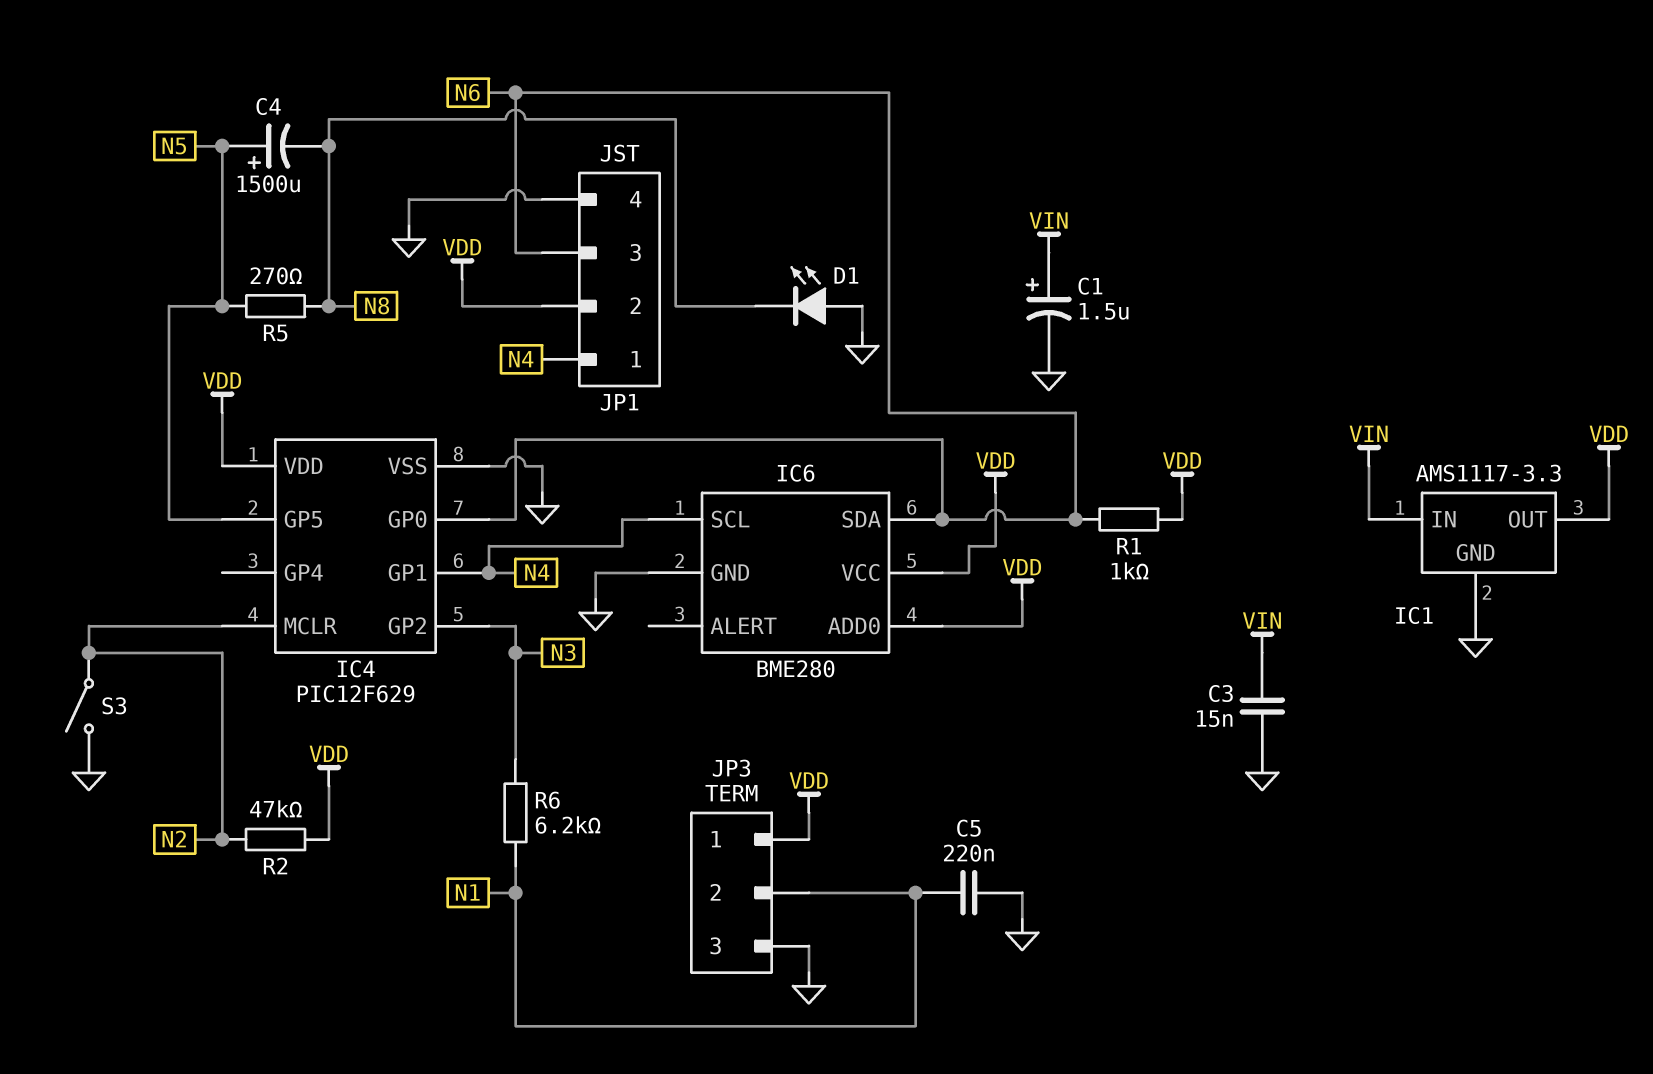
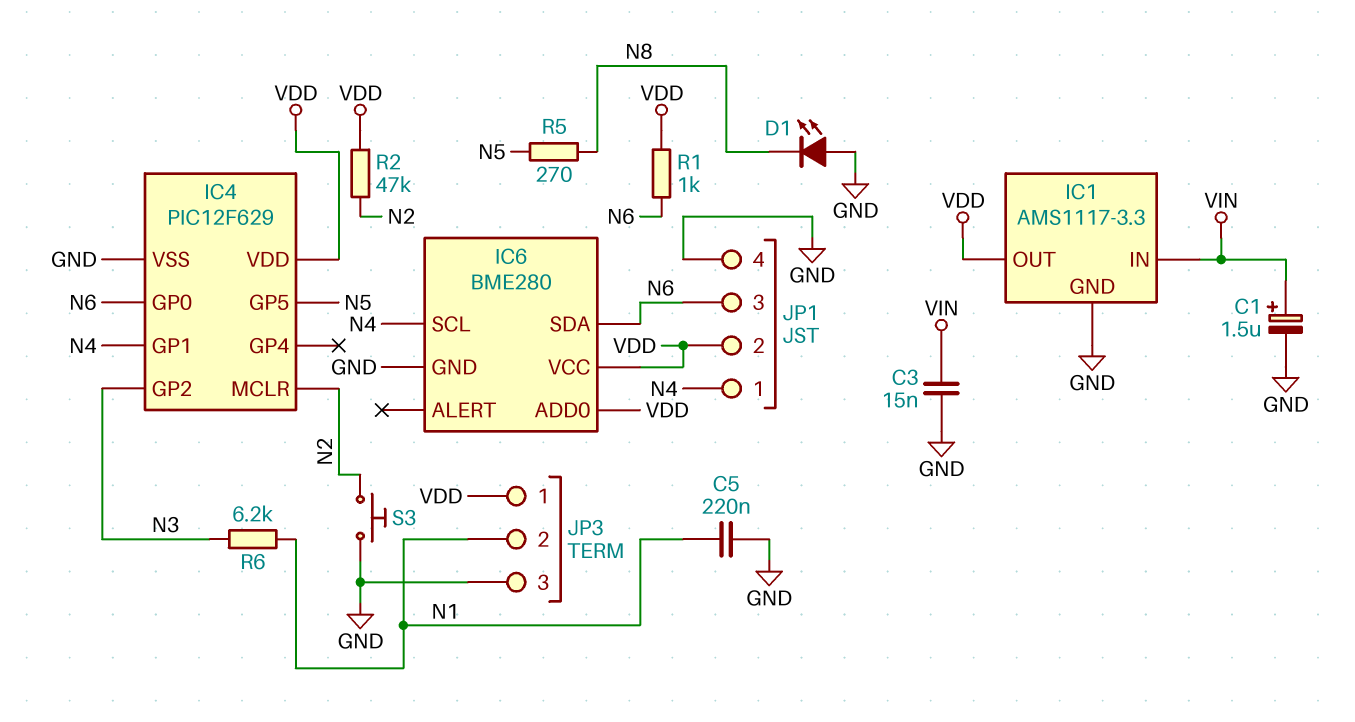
C4: 1500uF (plus N5, minus N8) -> none
S3: switch (GND, N2) -> button (GND, N2)

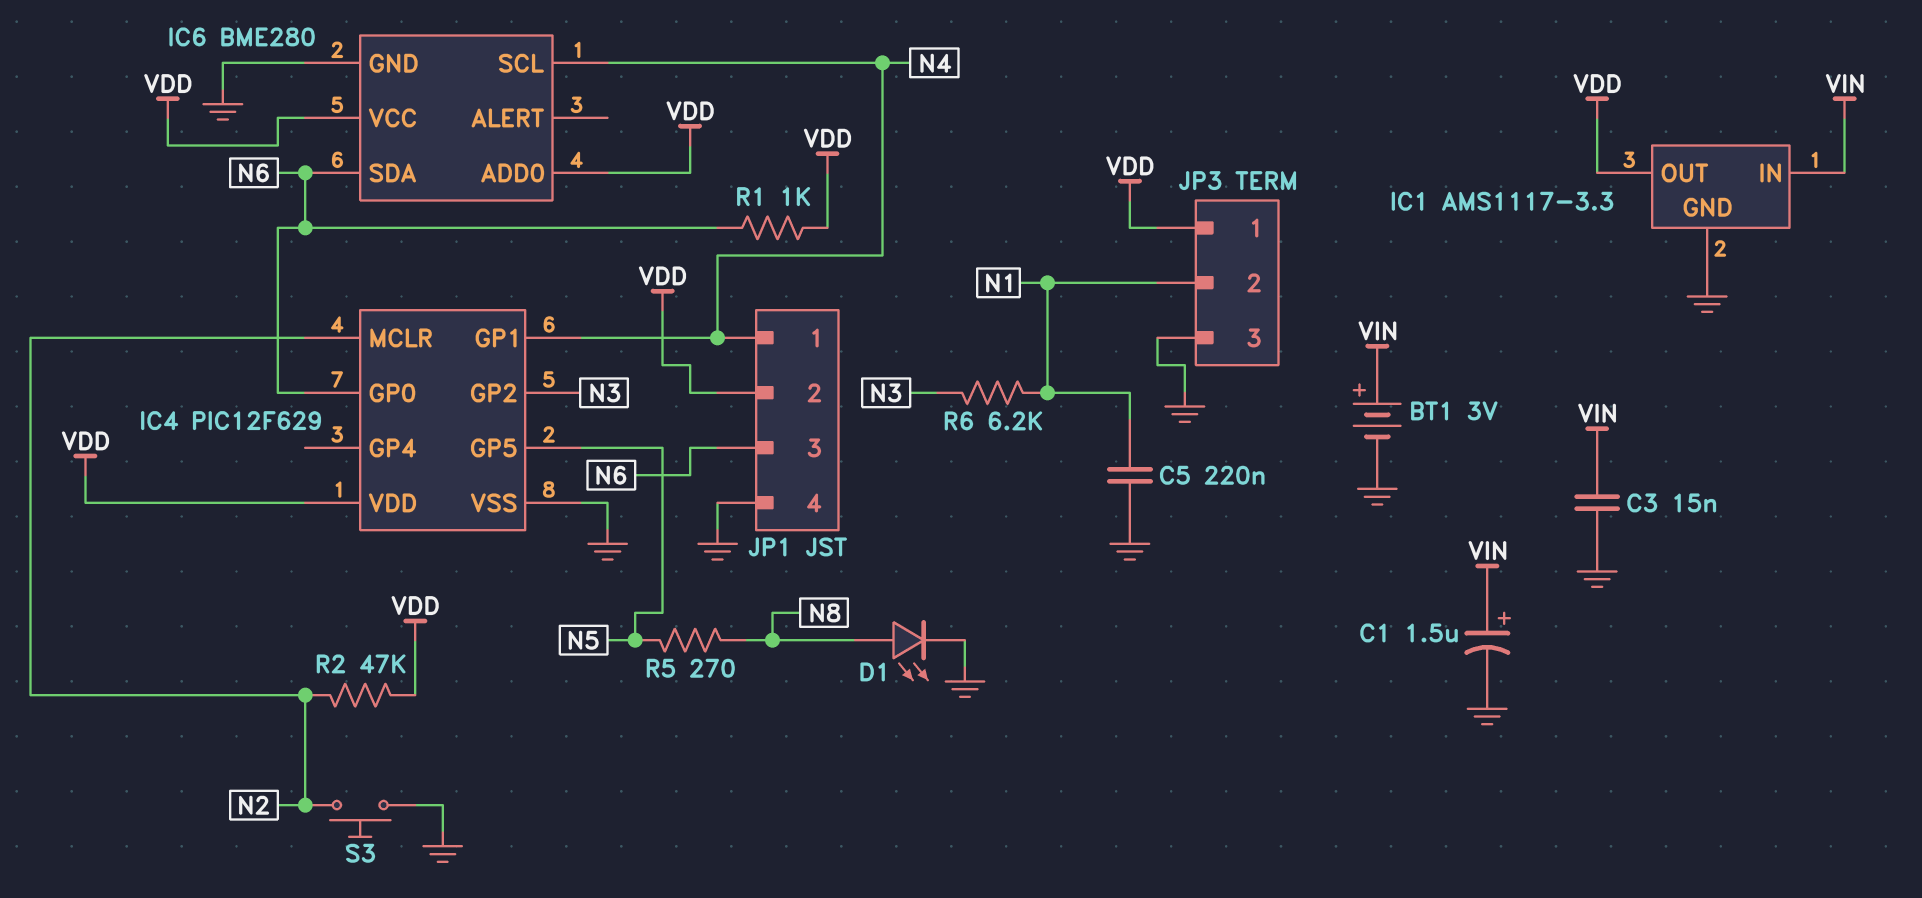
BT1: none -> 3V (plus VIN, minus GND)
D1: LED (A GND, K N8) -> LED (A N8, K GND)

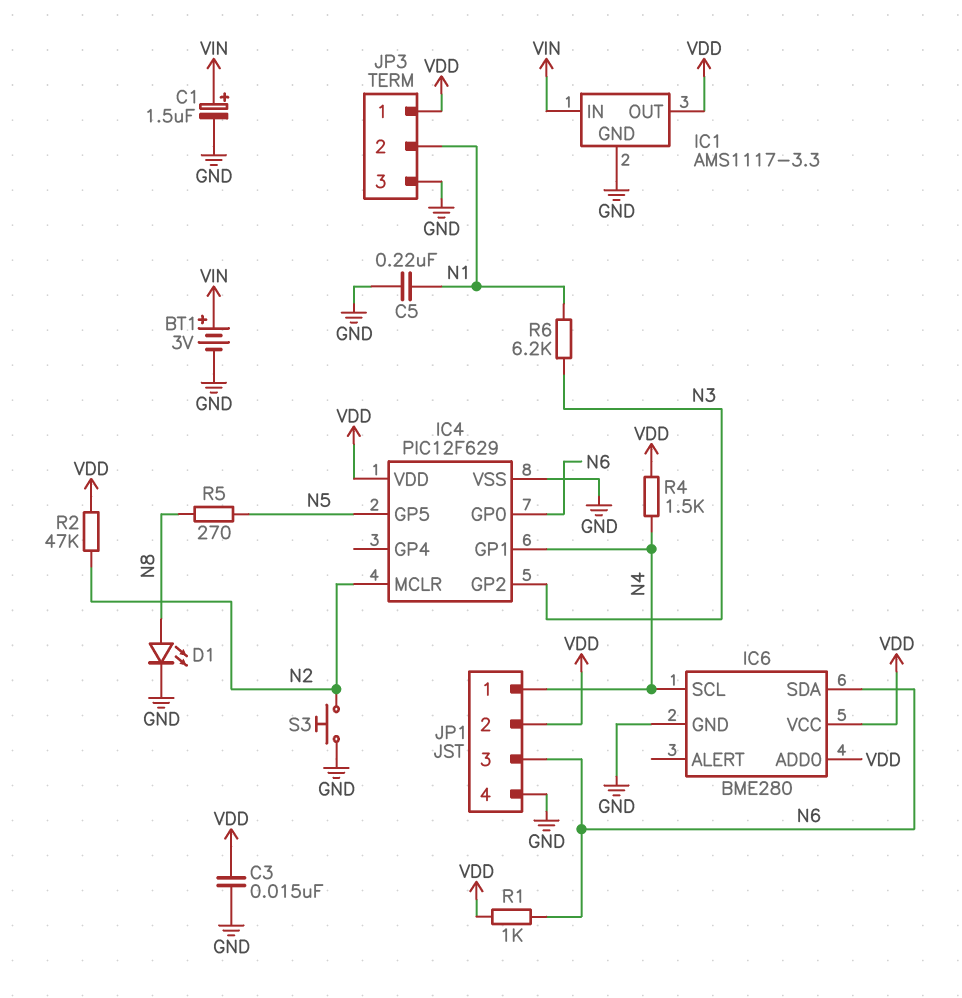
C3: 15nF (GND, VIN) -> 15nF (GND, VDD)
R4: none -> 1.5k (N4, VDD)

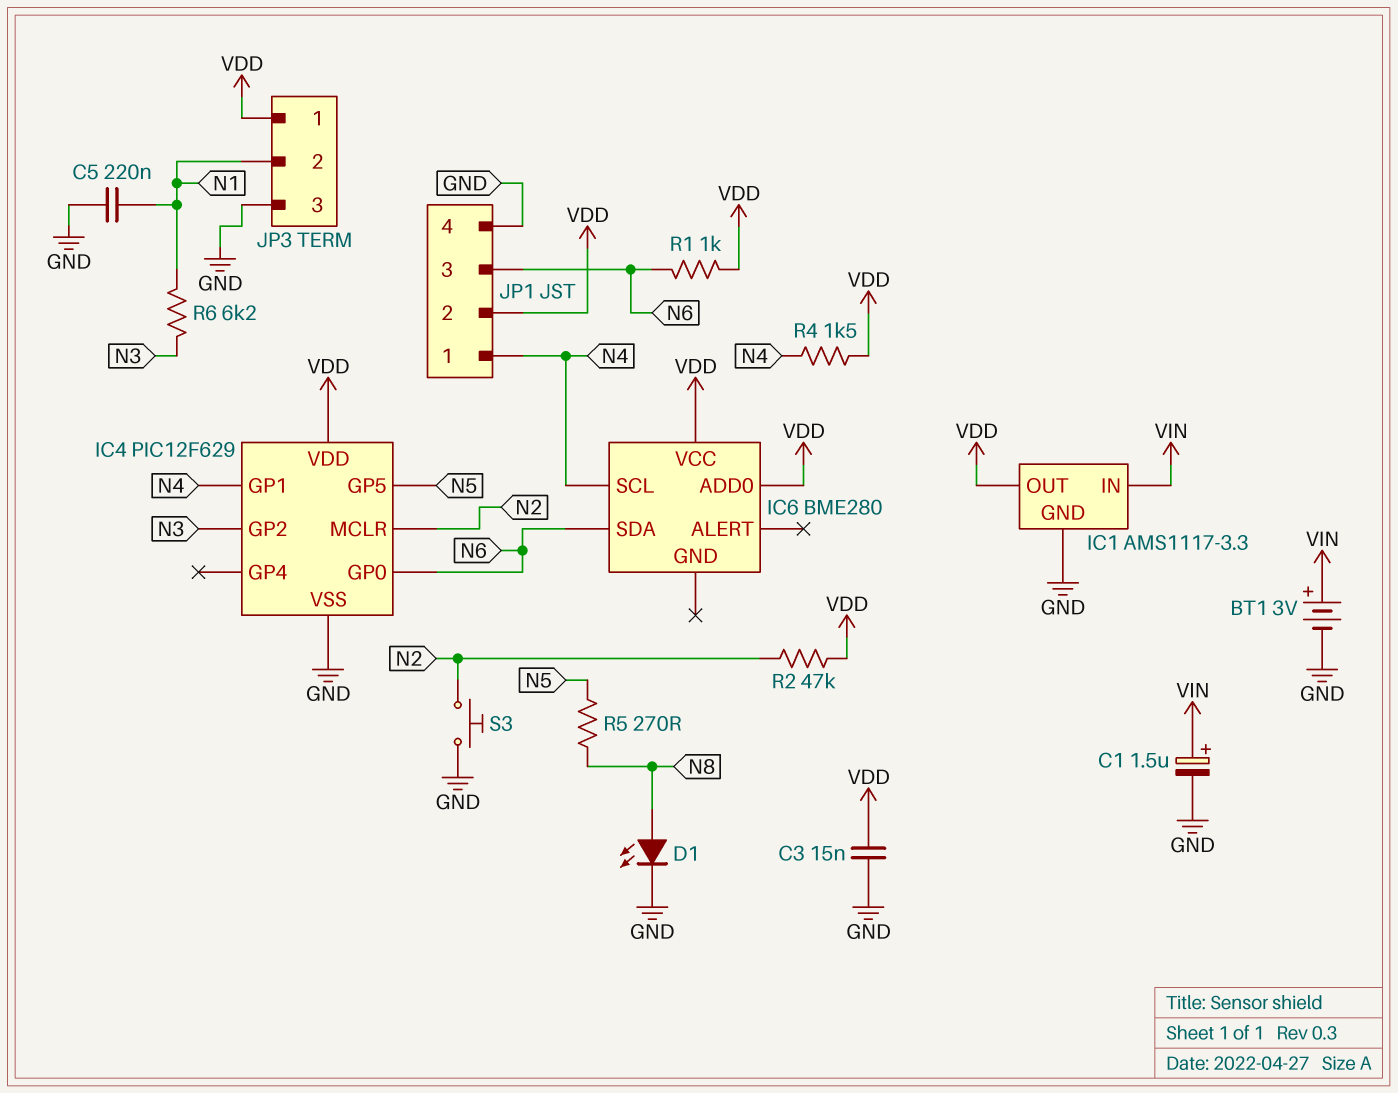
IC6 pin GND: GND -> none

